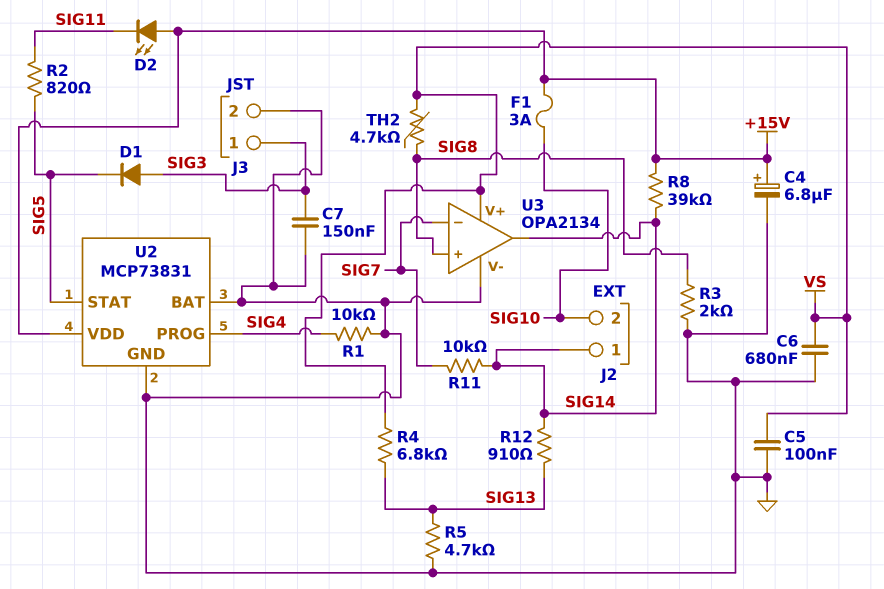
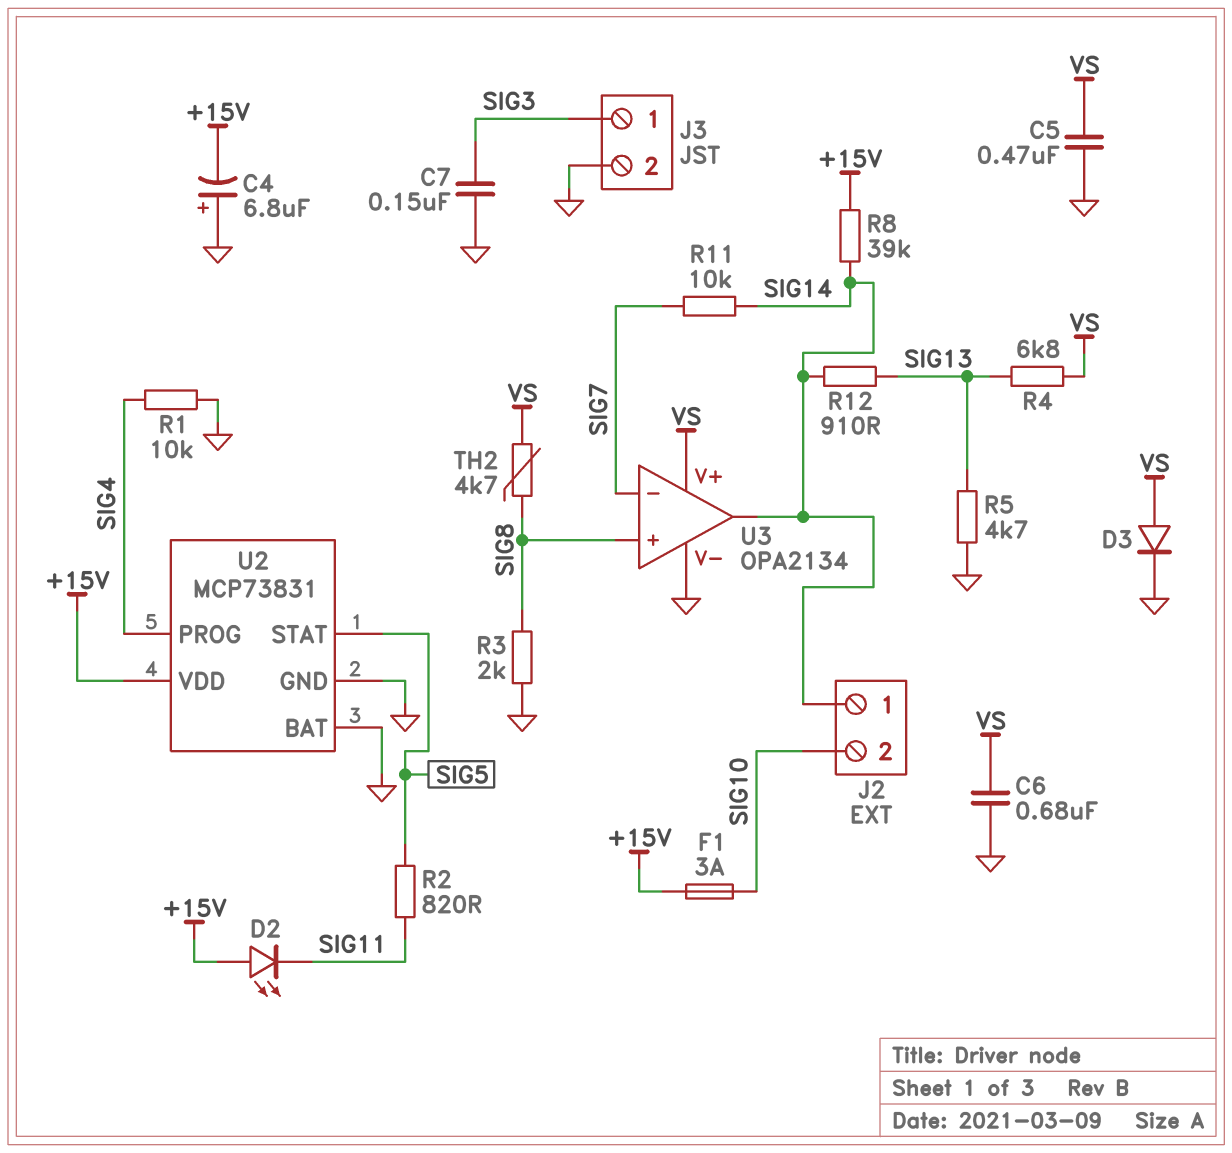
C4: 6.8uF (plus +15V, minus GND) -> 6.8uF (plus GND, minus +15V)
C5: 100nF (GND, VS) -> 470nF (GND, VS)
D1: diode (A SIG3, K SIG5) -> none
D3: none -> diode (A VS, K GND)

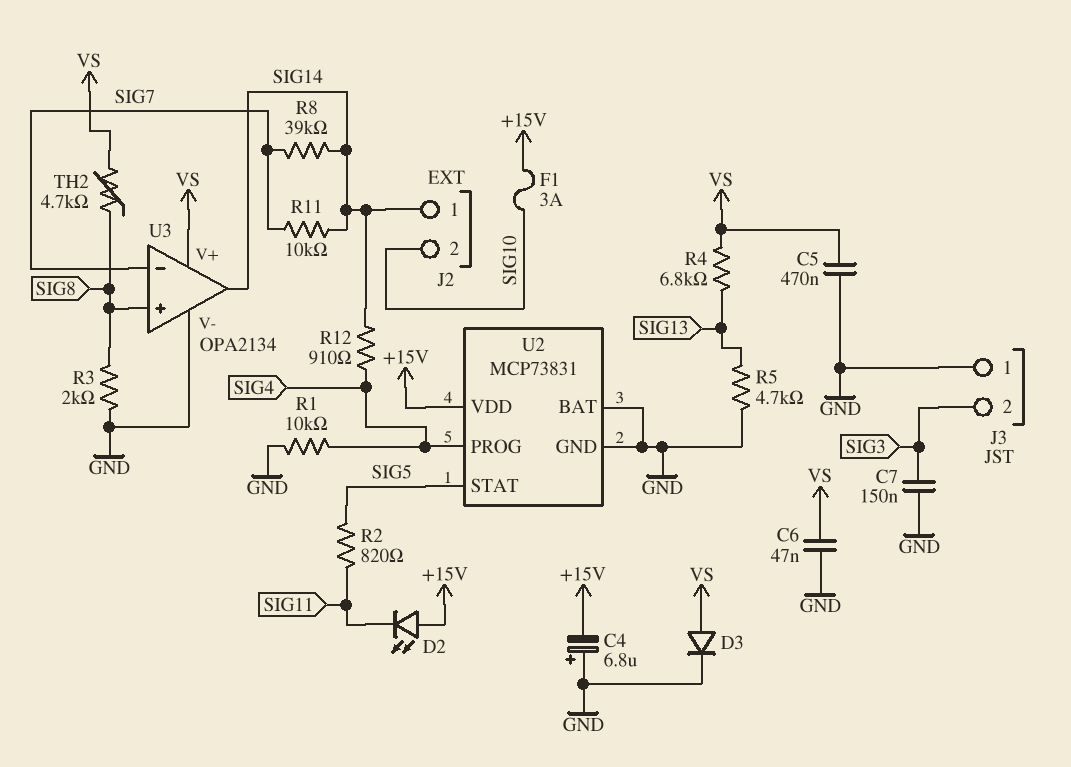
C6: 680nF (GND, VS) -> 47nF (GND, VS)
J3 pin 1: SIG3 -> GND
J3 pin 2: GND -> SIG3
R8: 39k (+15V, SIG14) -> 39k (SIG7, SIG14)
R12: 910 (SIG13, SIG14) -> 910 (SIG4, SIG14)

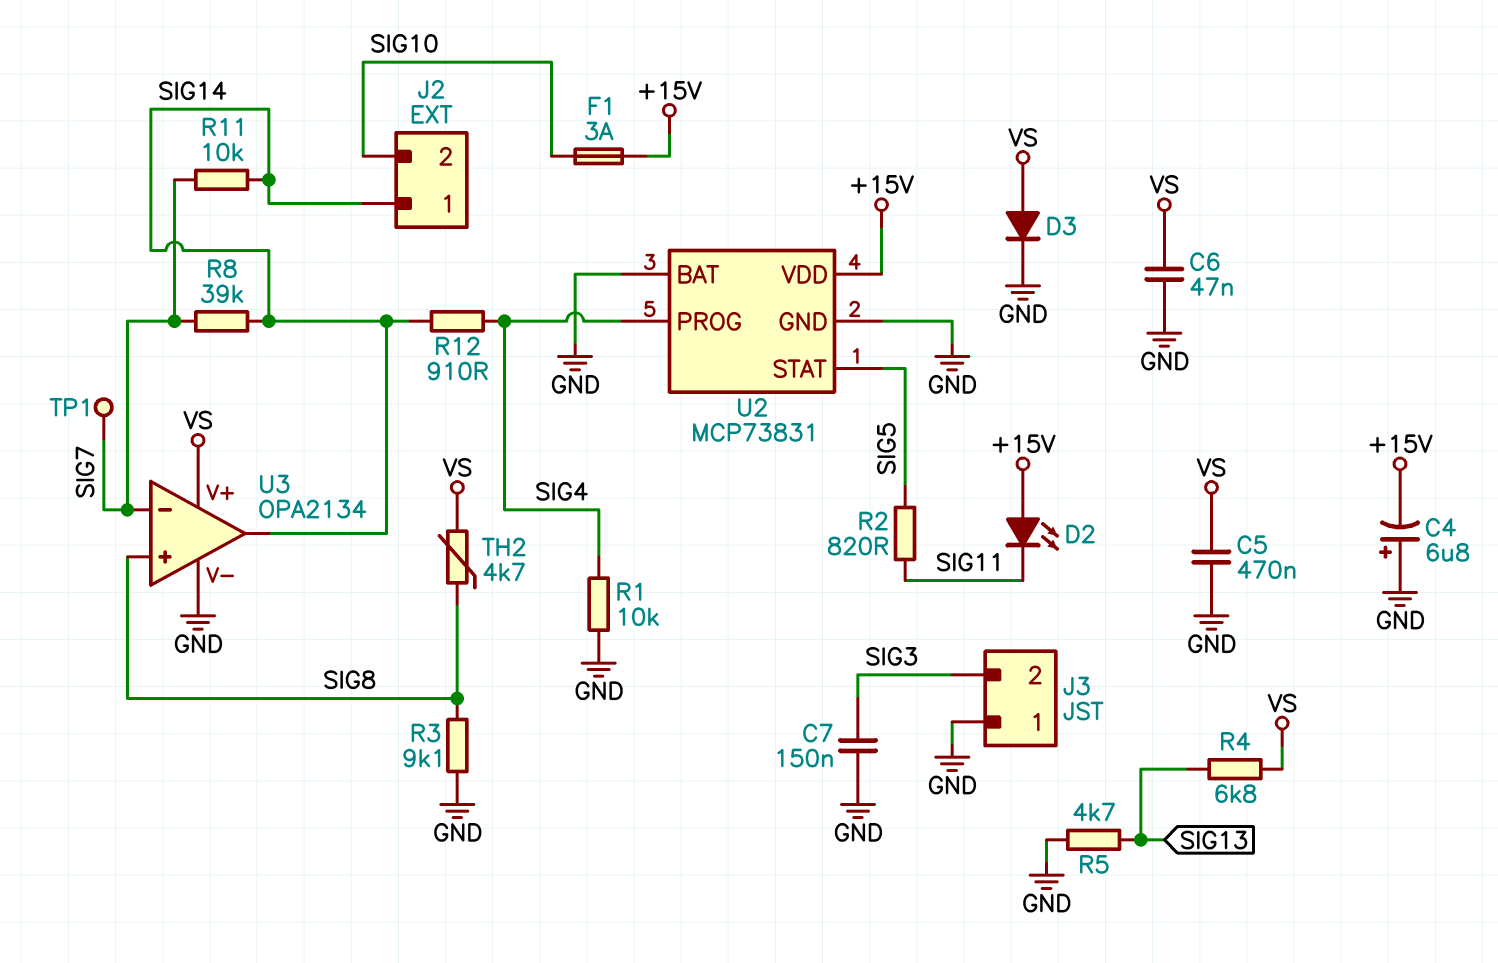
R3: 2k (GND, SIG8) -> 9.1k (GND, SIG8)
TP1: none -> test point (SIG7)

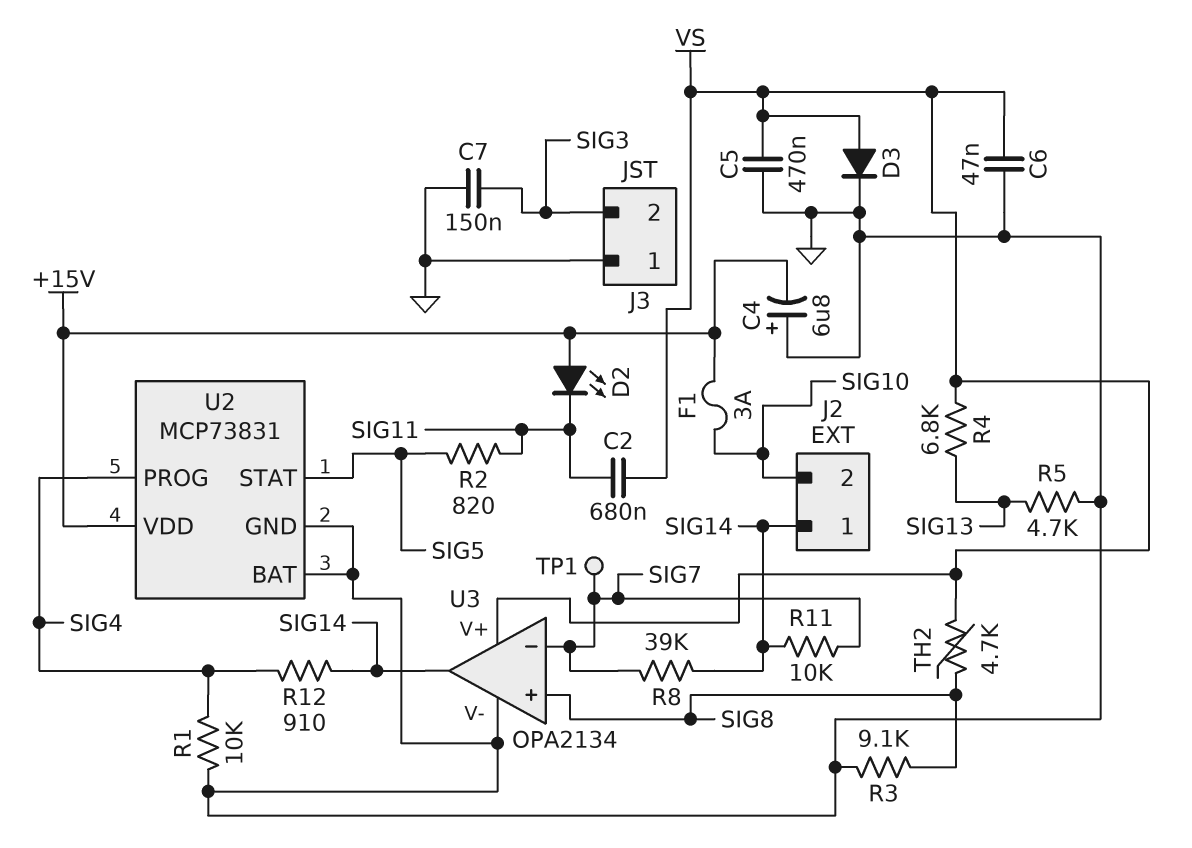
C2: none -> 680nF (SIG11, VS)

